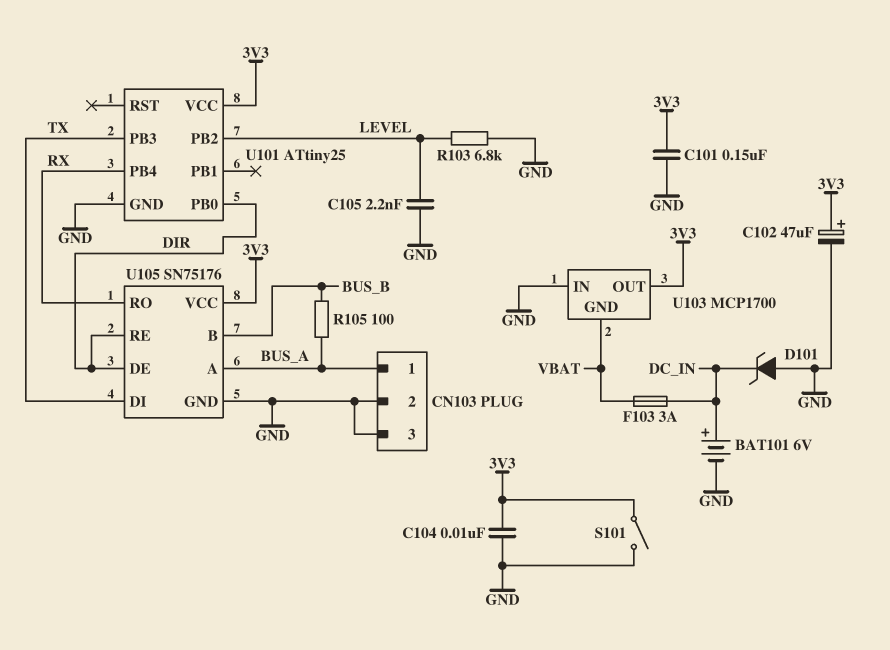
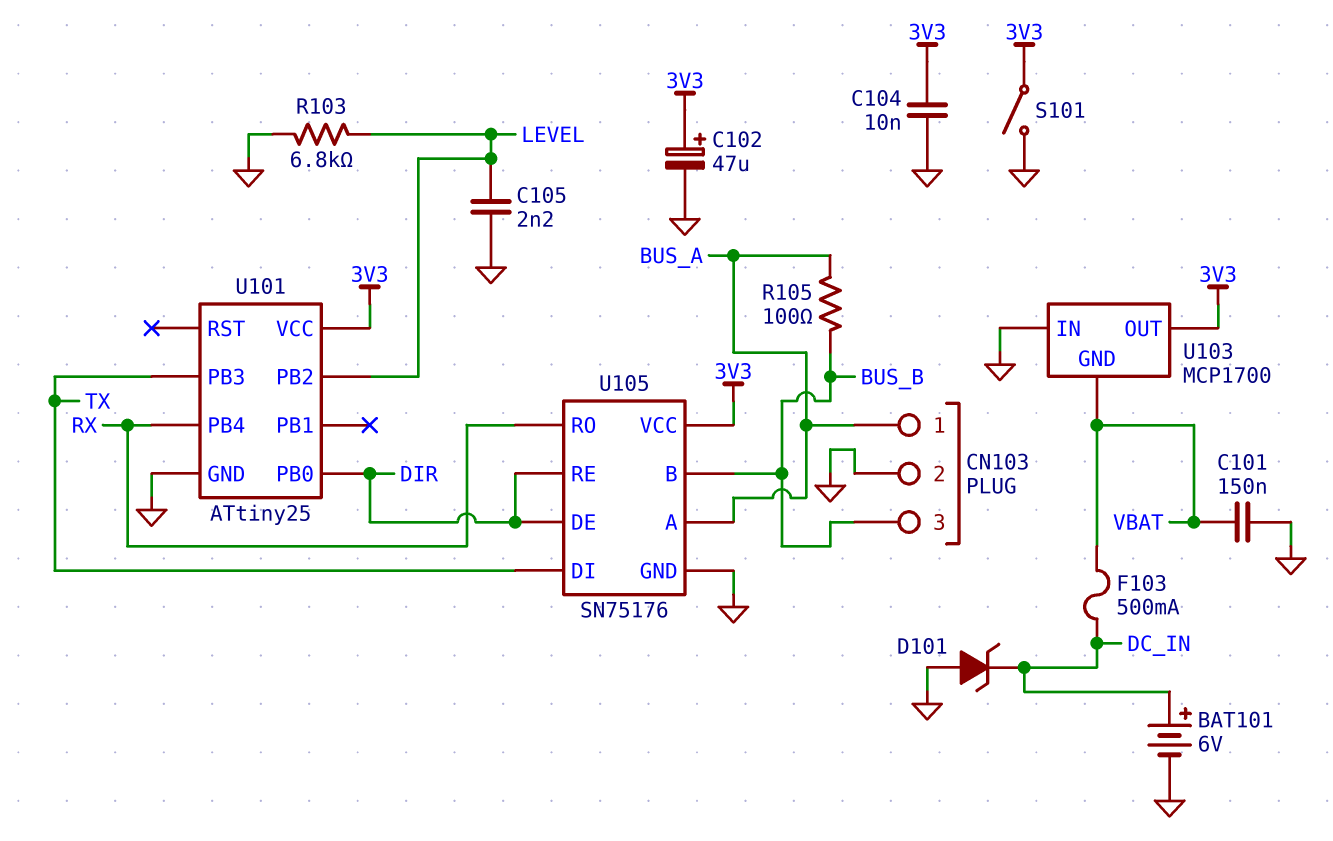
C101: 150nF (3V3, GND) -> 150nF (GND, VBAT)
CN103 pin 3: GND -> BUS_B
F103: 3A (DC_IN, VBAT) -> 500mA (DC_IN, VBAT)

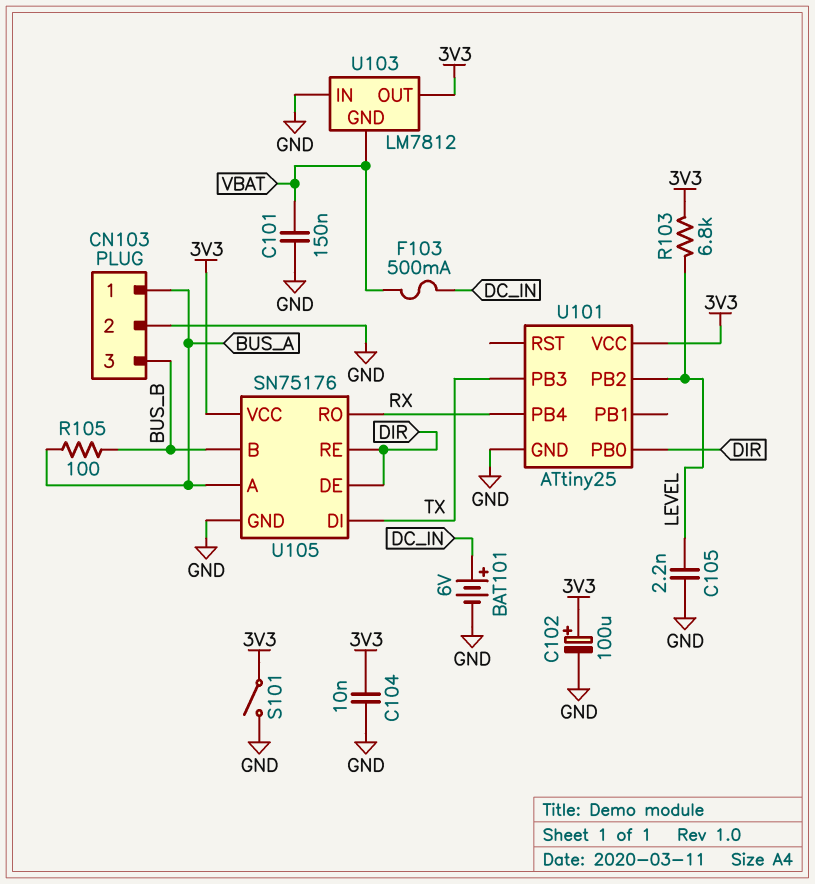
C102: 47uF (plus 3V3, minus GND) -> 100uF (plus 3V3, minus GND)
D101: zener (A GND, K DC_IN) -> none
R103: 6.8k (GND, LEVEL) -> 6.8k (3V3, LEVEL)
U103: MCP1700 -> LM7812

